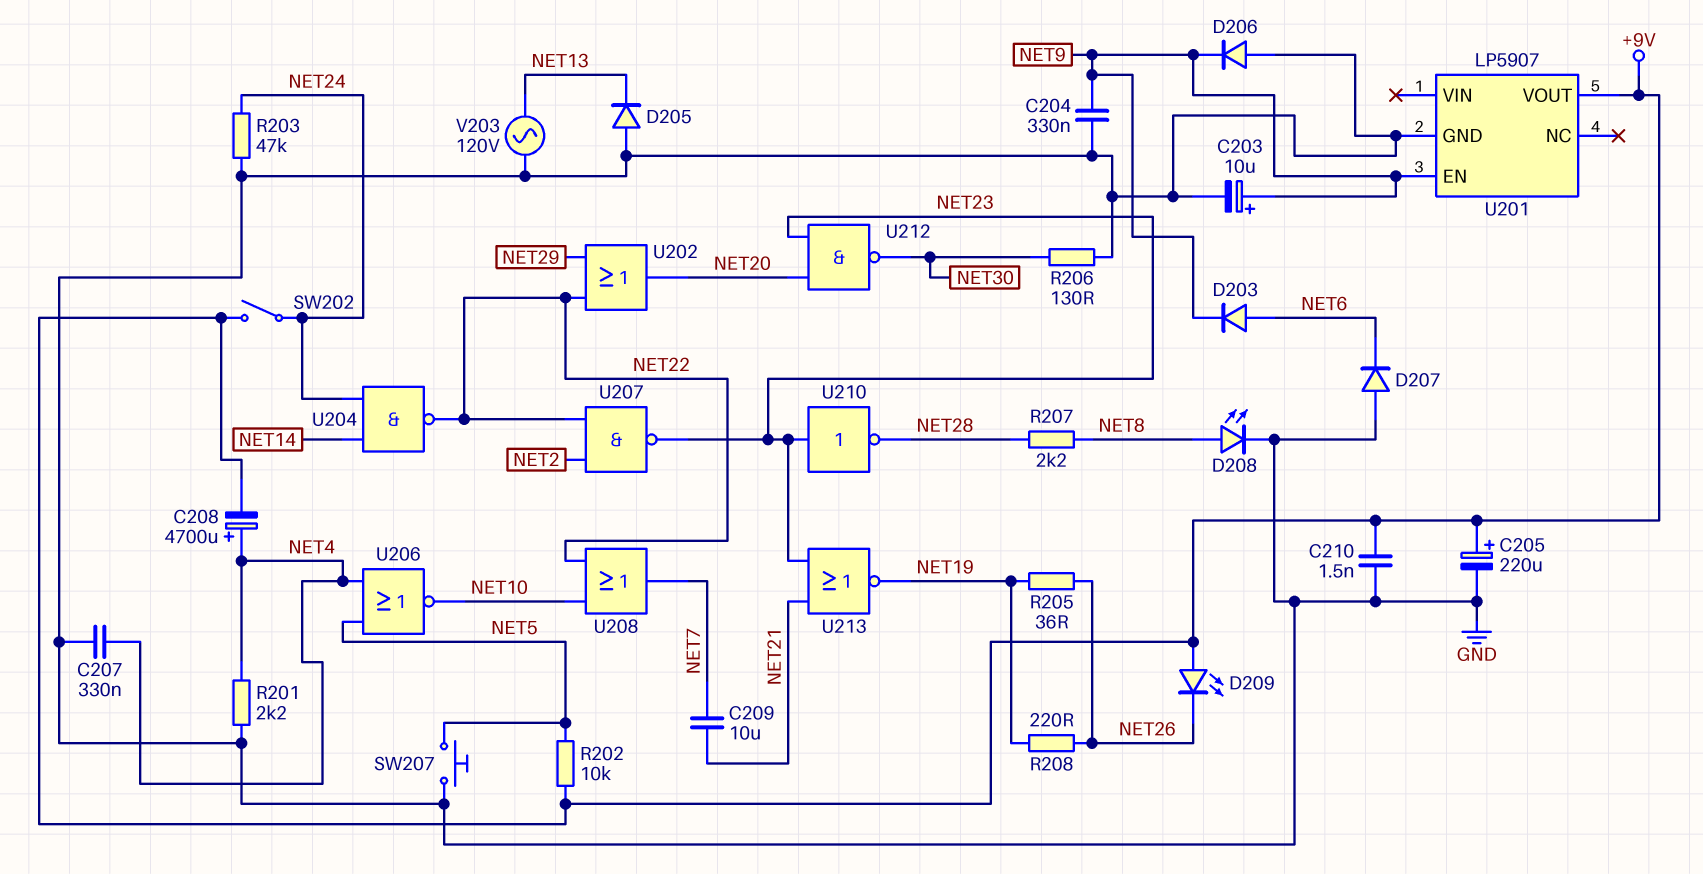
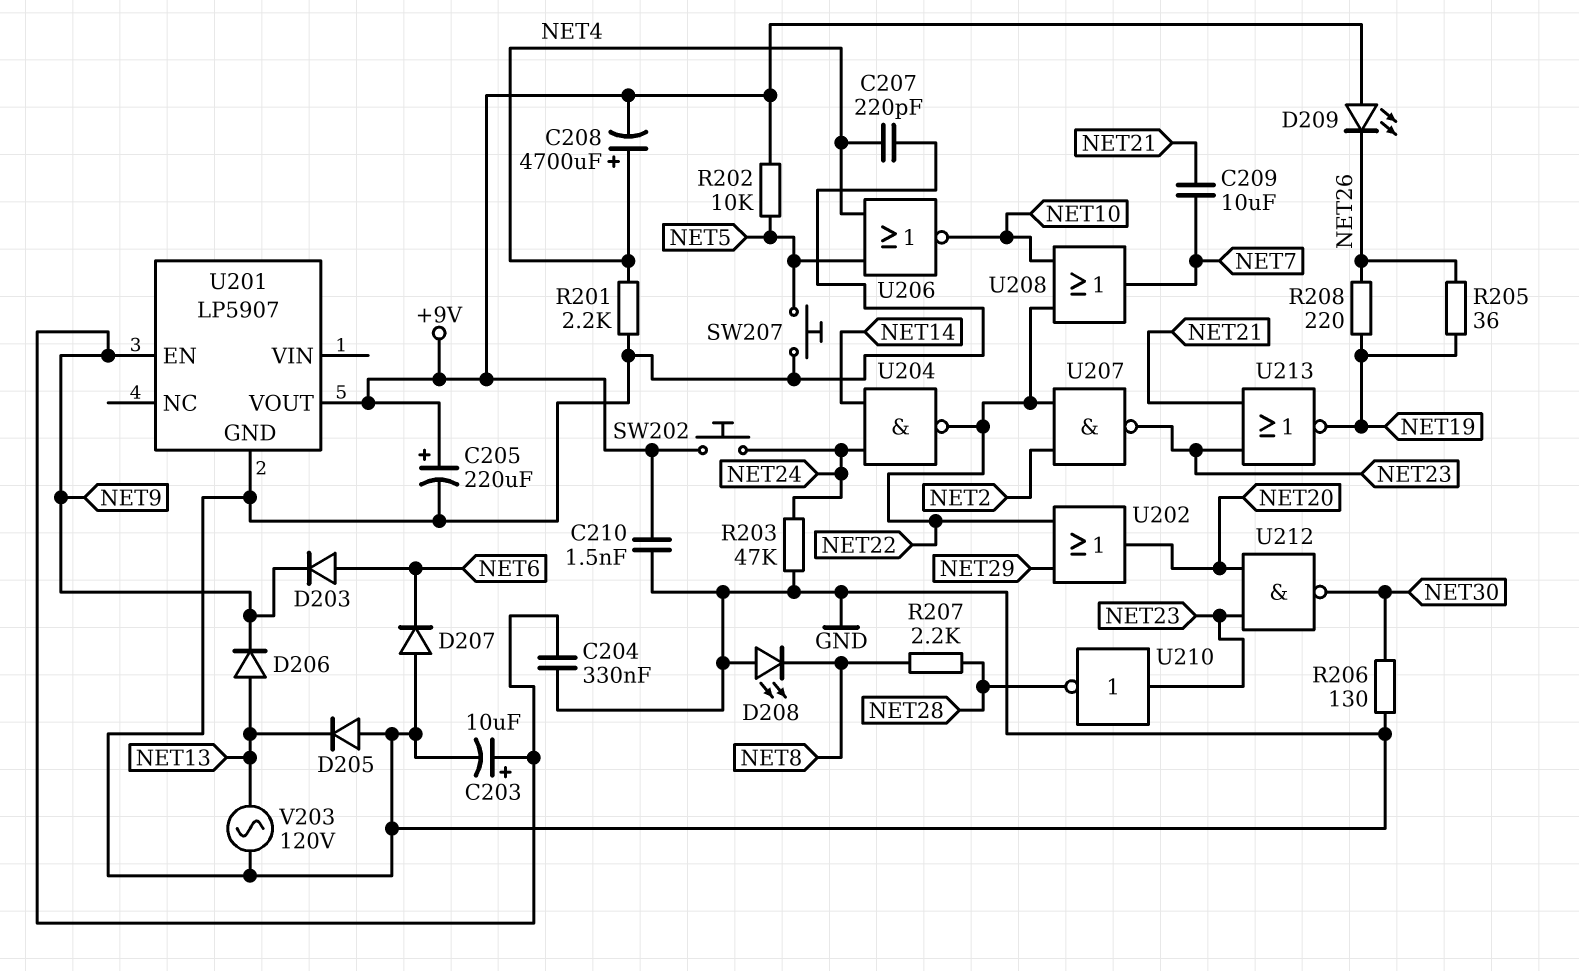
C207: 330nF (GND, NET4) -> 220pF (GND, NET4)
D206: diode (A GND, K NET9) -> diode (A NET13, K NET9)
D208: LED (A NET8, K GND) -> LED (A GND, K NET8)
SW202: switch (+9V, NET24) -> button (+9V, NET24)

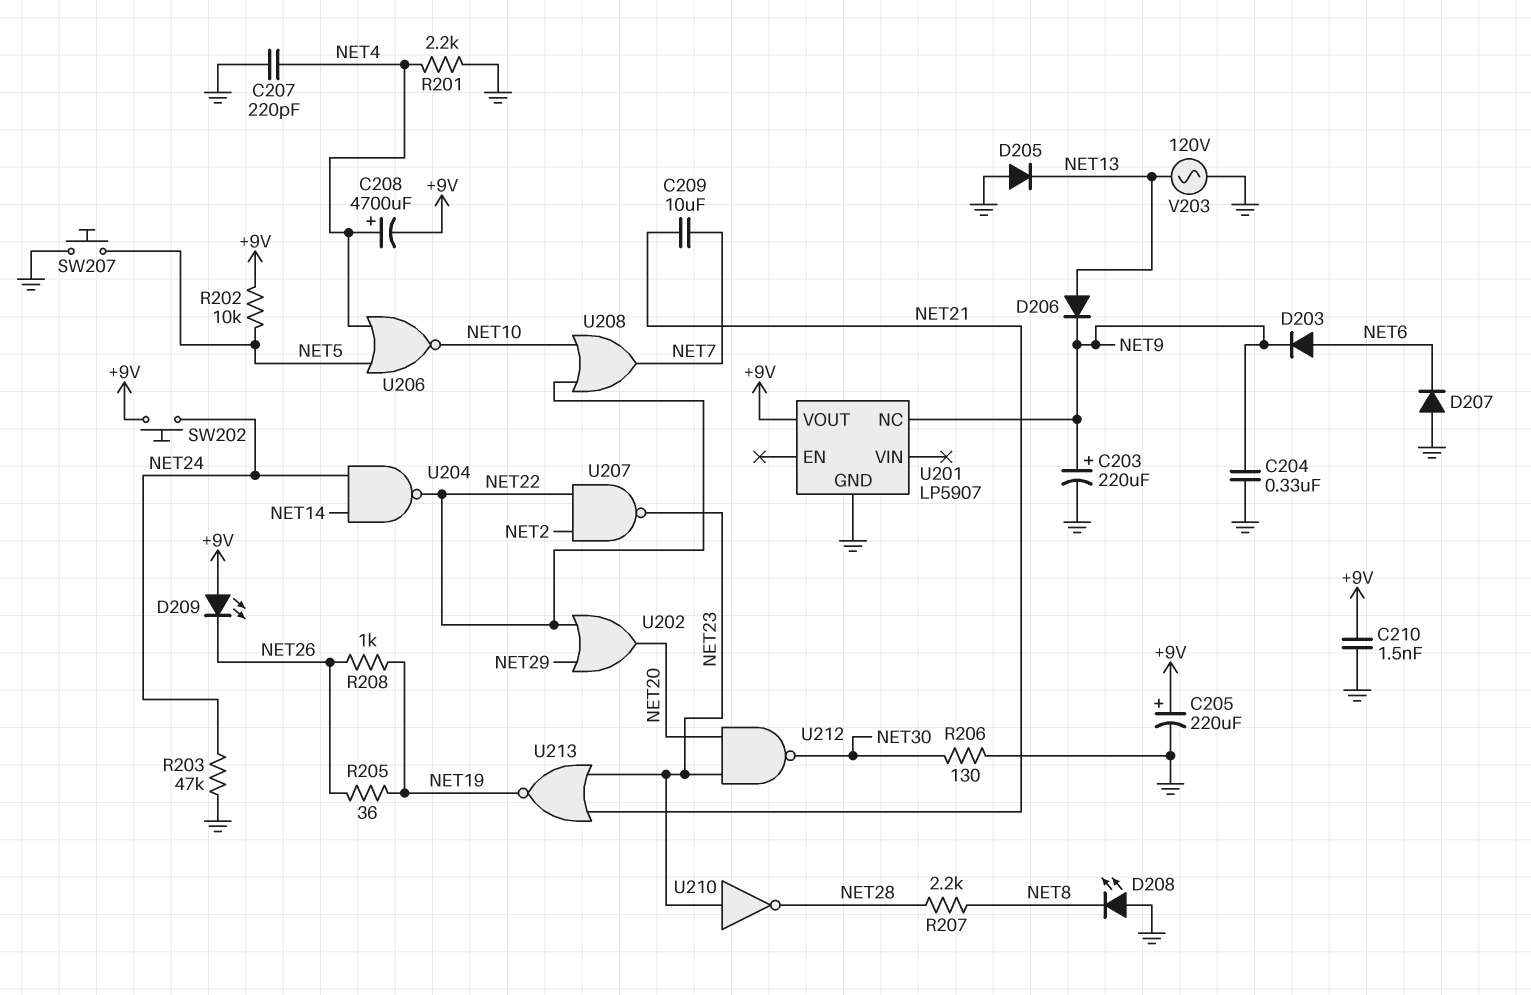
C203: 10uF (plus NET9, minus GND) -> 220uF (plus NET9, minus GND)
R208: 220 (NET19, NET26) -> 1k (NET19, NET26)
U201 pin EN: NET9 -> none
U201 pin NC: none -> NET9

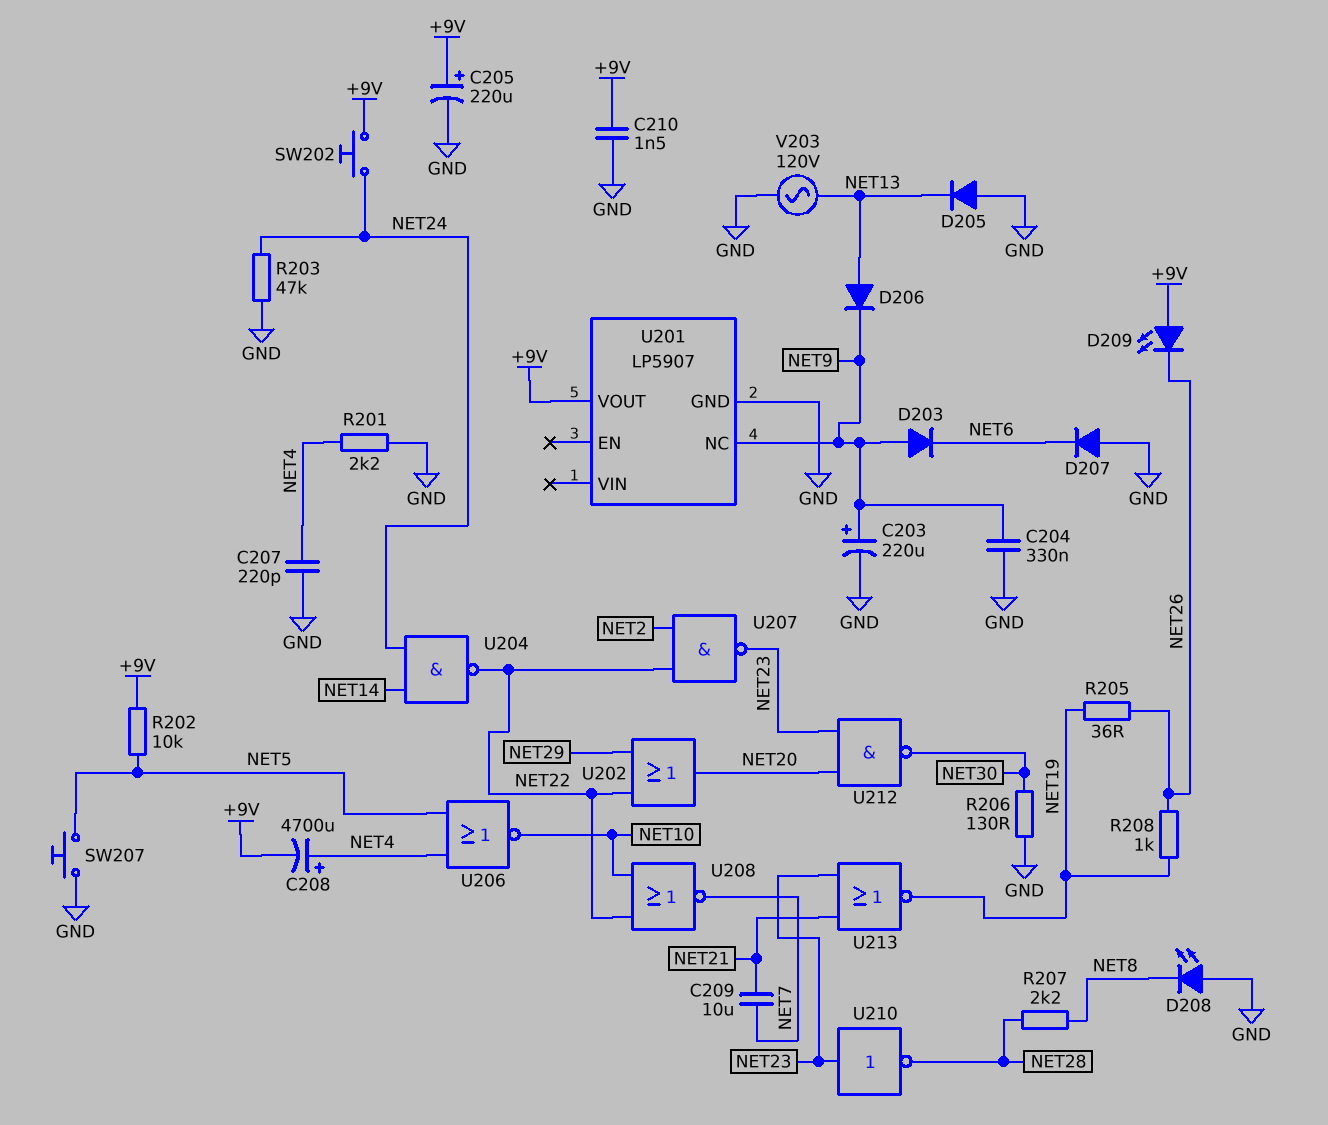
D203: diode (A NET6, K NET9) -> diode (A NET9, K NET6)
U208: OR (in NET10, in NET22, out NET7) -> NOR (in NET10, in NET22, out NET7)

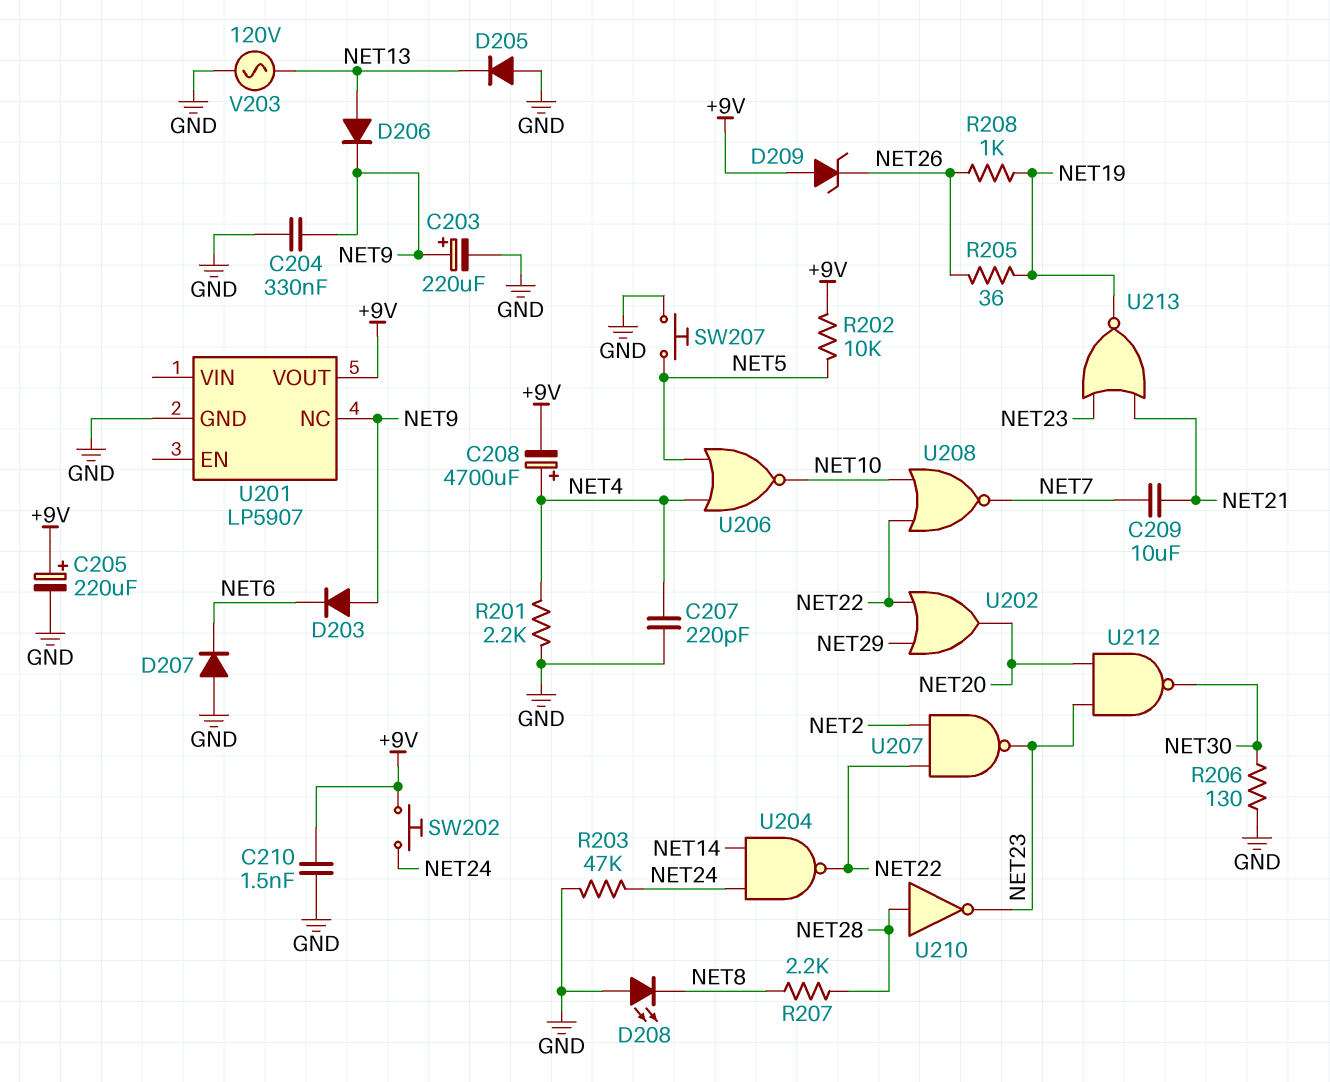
D209: LED (A +9V, K NET26) -> zener (A +9V, K NET26)
U210: NOT (in NET23, out NET28) -> NOT (in NET28, out NET23)

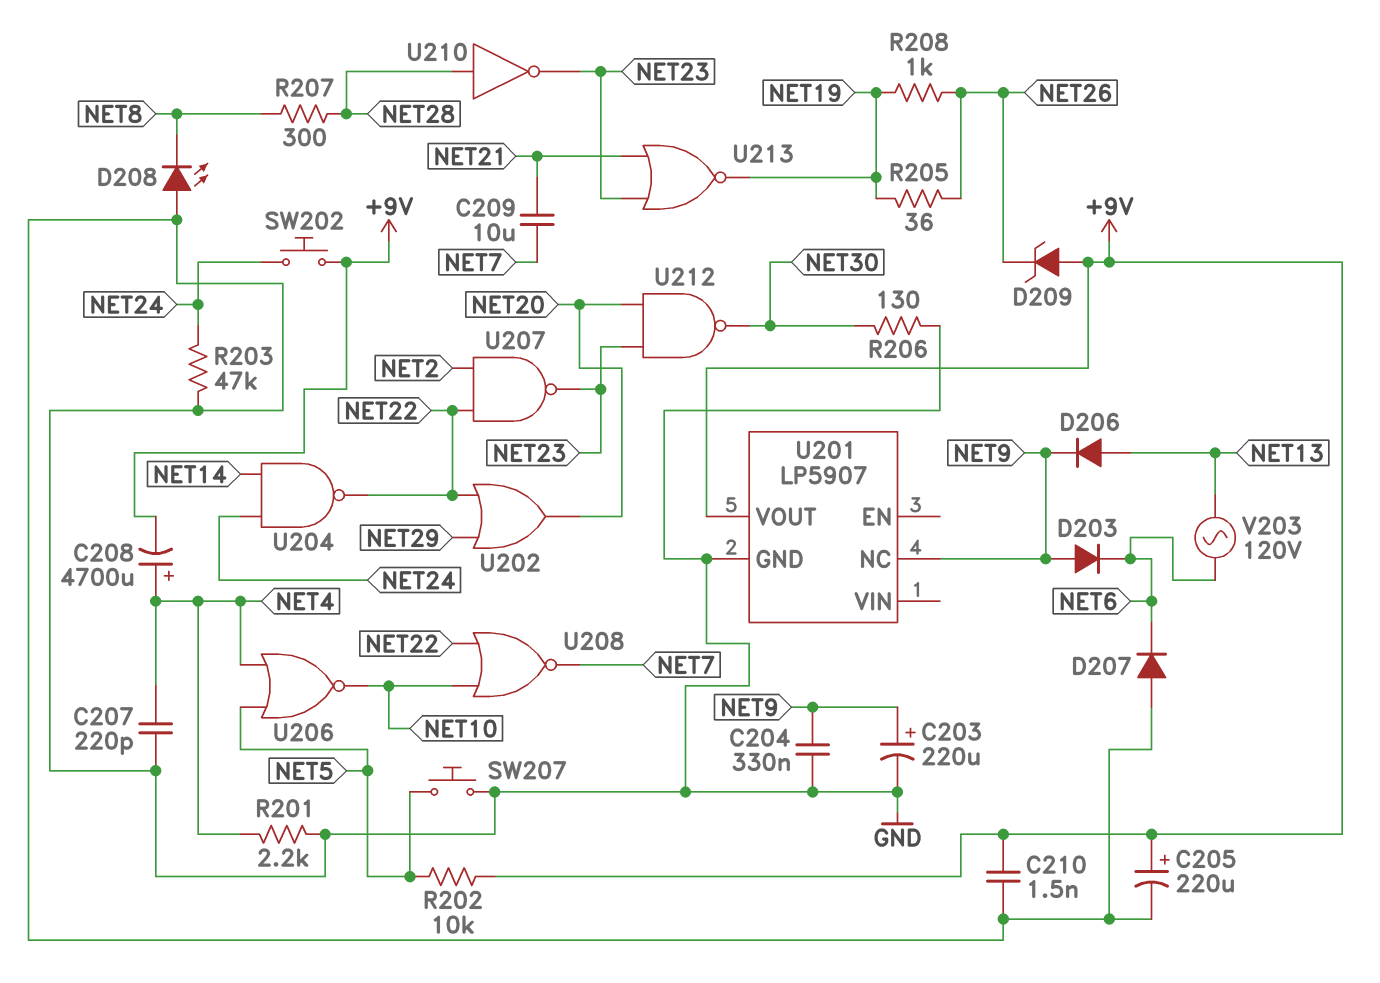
D205: diode (A GND, K NET13) -> none
R207: 2.2k (NET8, NET28) -> 300 (NET8, NET28)
V203: AC 120V (GND, NET13) -> AC 120V (NET6, NET13)

